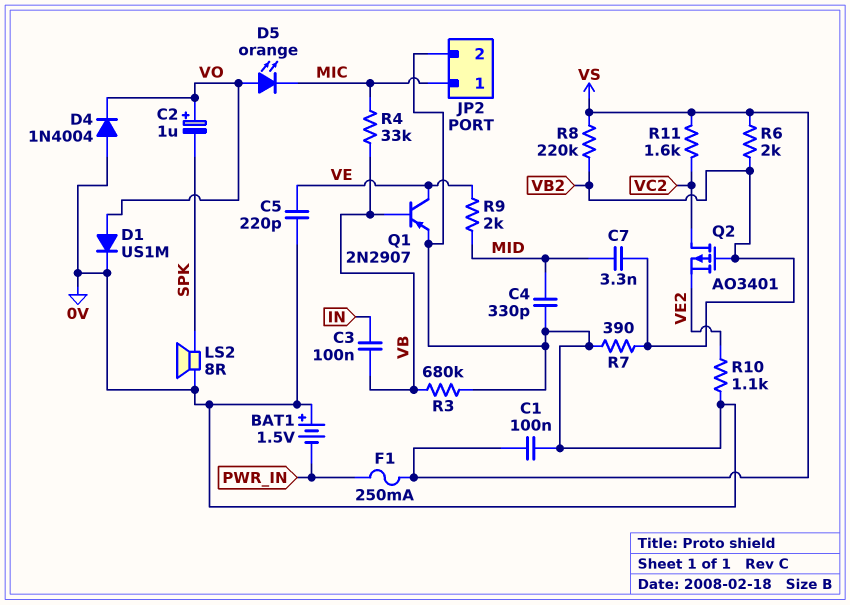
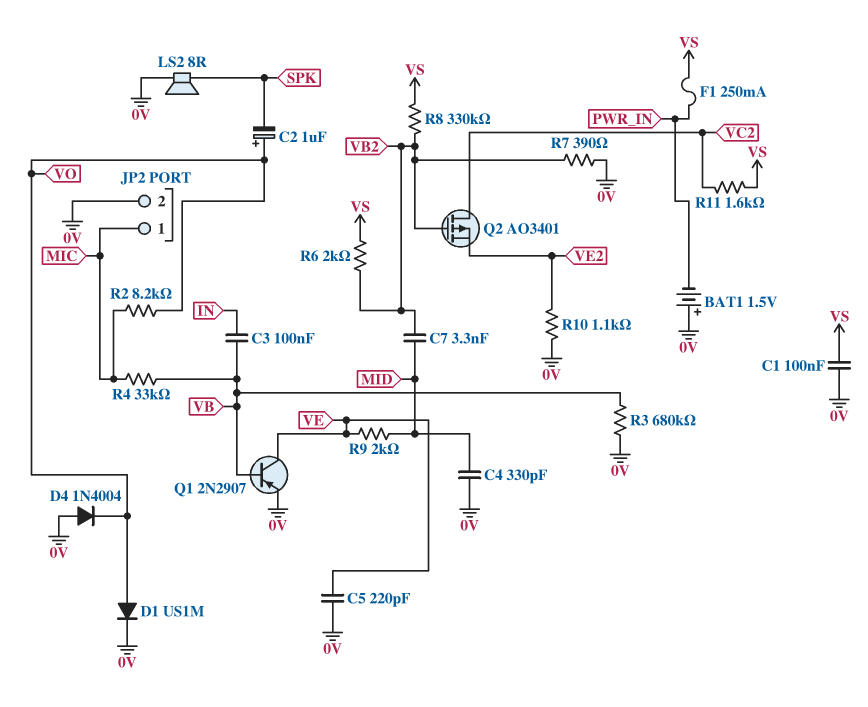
D5: LED orange (A VO, K MIC) -> none
R2: none -> 8.2k (MIC, VO)
R8: 220k (VB2, VS) -> 330k (VB2, VS)

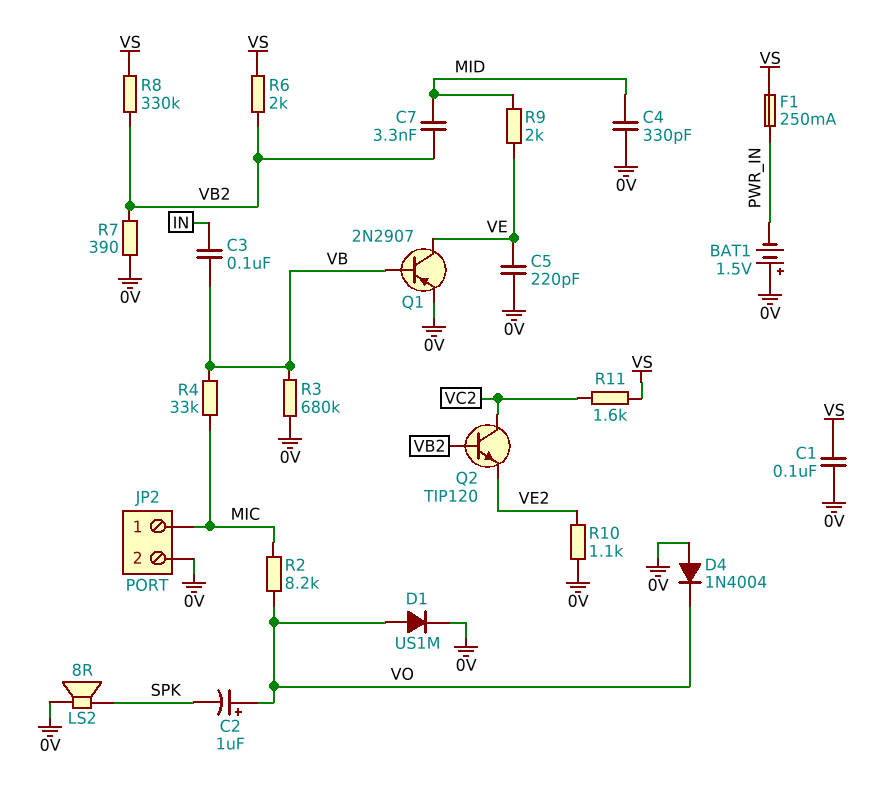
Q2: PMOS AO3401 (G VB2, D VC2, S VE2) -> NPN TIP120 (B VB2, C VC2, E VE2)

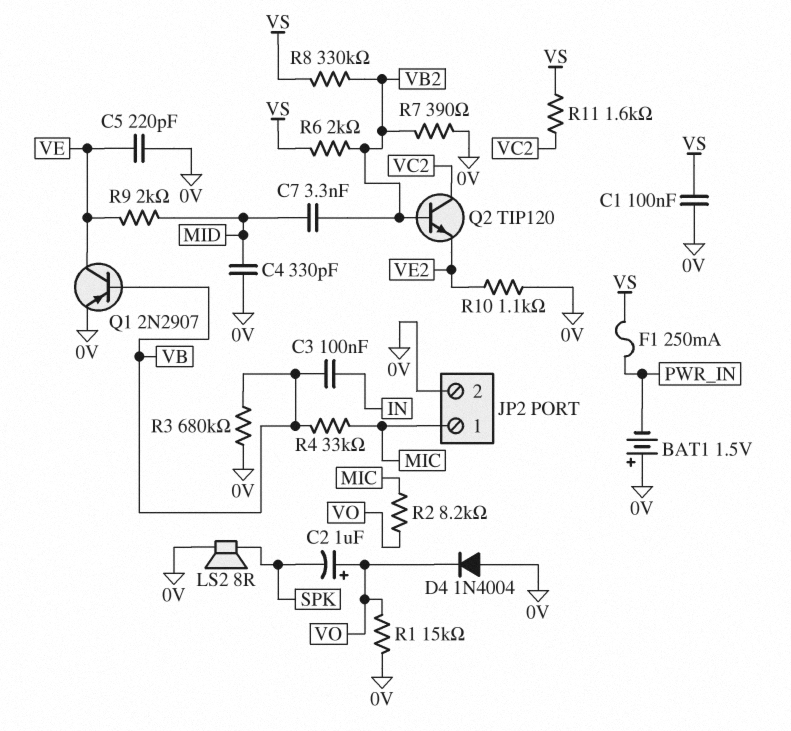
D1: diode US1M (A VO, K 0V) -> none
R1: none -> 15k (0V, VO)

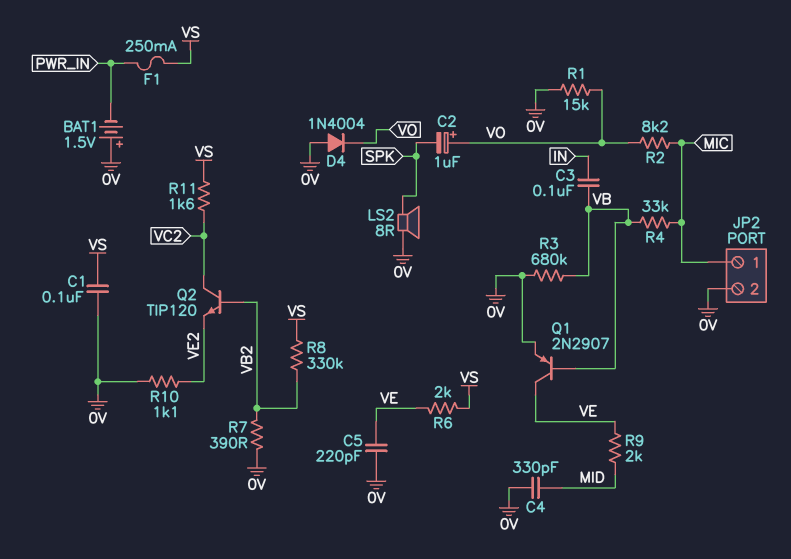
C7: 3.3nF (MID, VB2) -> none
R6: 2k (VB2, VS) -> 2k (VE, VS)

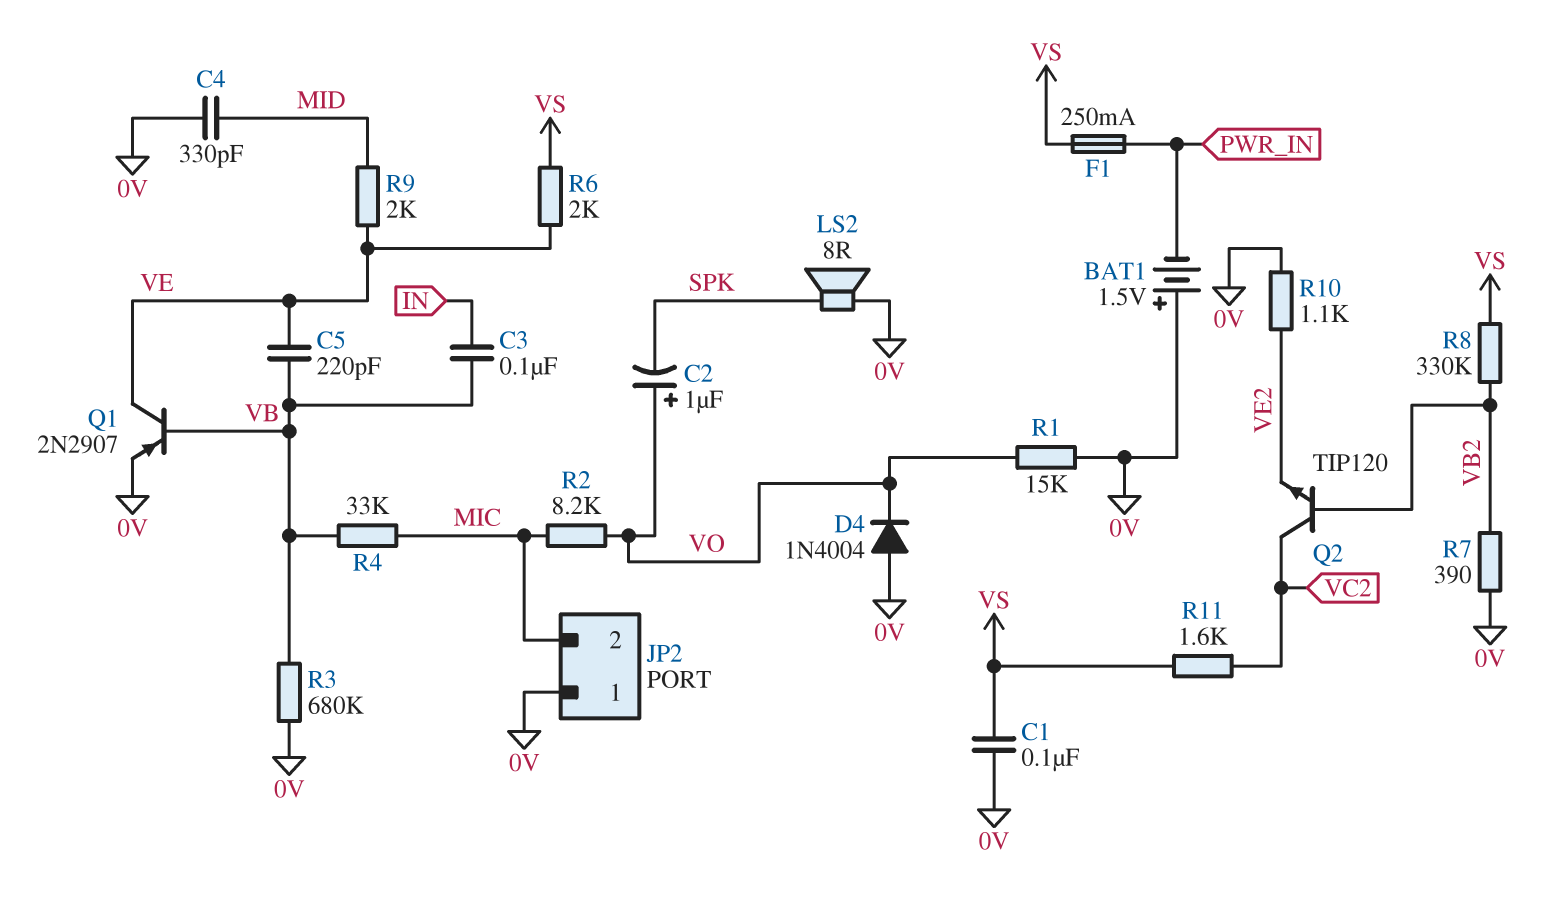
C5: 220pF (0V, VE) -> 220pF (VB, VE)
JP2 pin 1: MIC -> 0V
JP2 pin 2: 0V -> MIC

